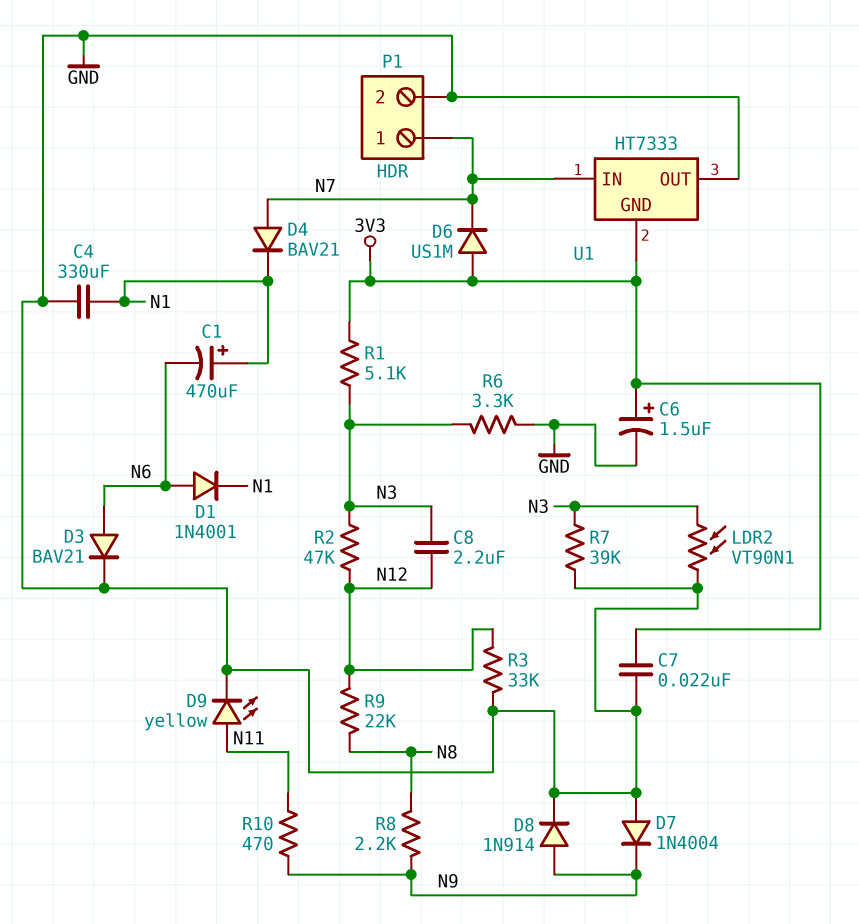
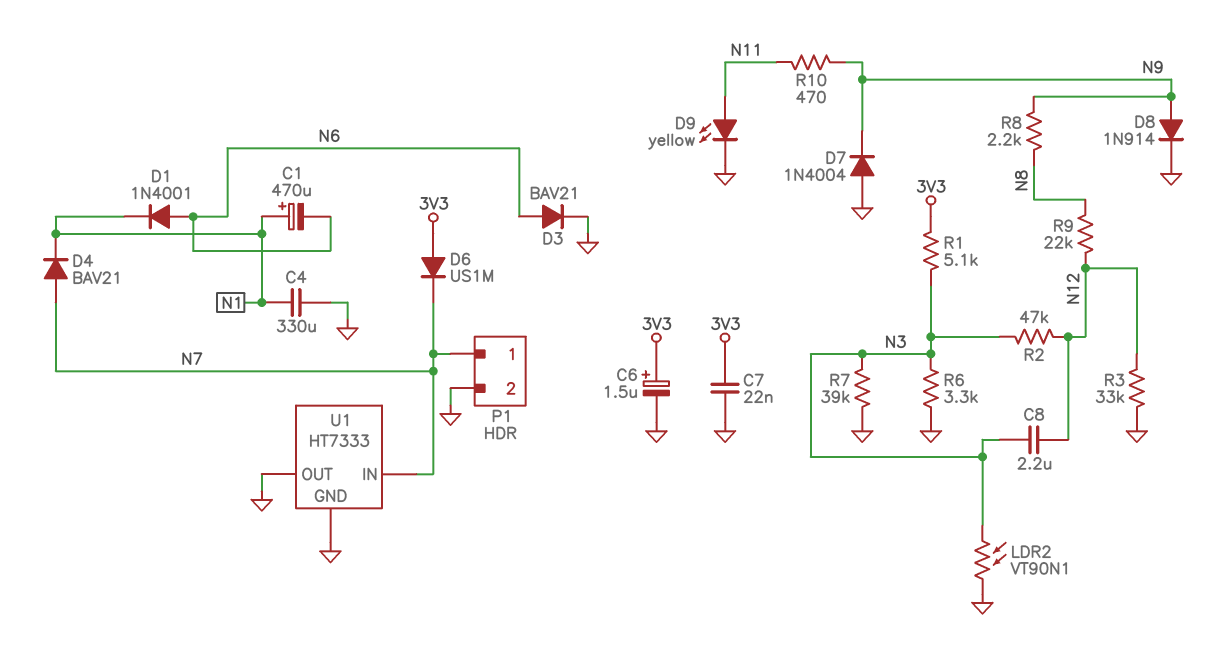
U1 pin GND: 3V3 -> GND

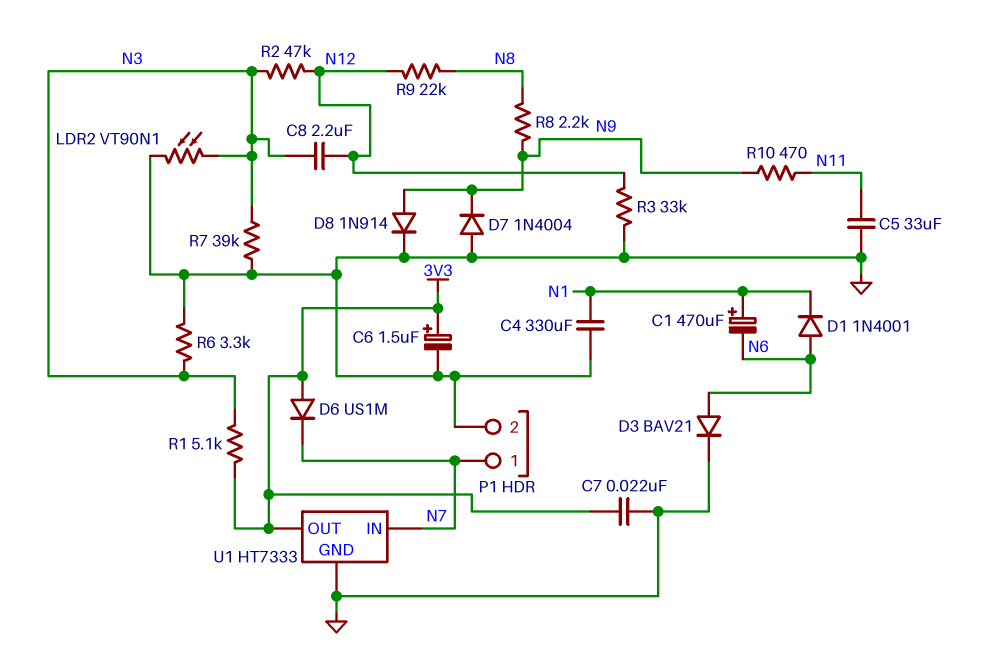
C5: none -> 33uF (GND, N11)
D4: diode BAV21 (A N7, K N1) -> none
D9: LED yellow (A N11, K GND) -> none
U1 pin OUT: GND -> 3V3

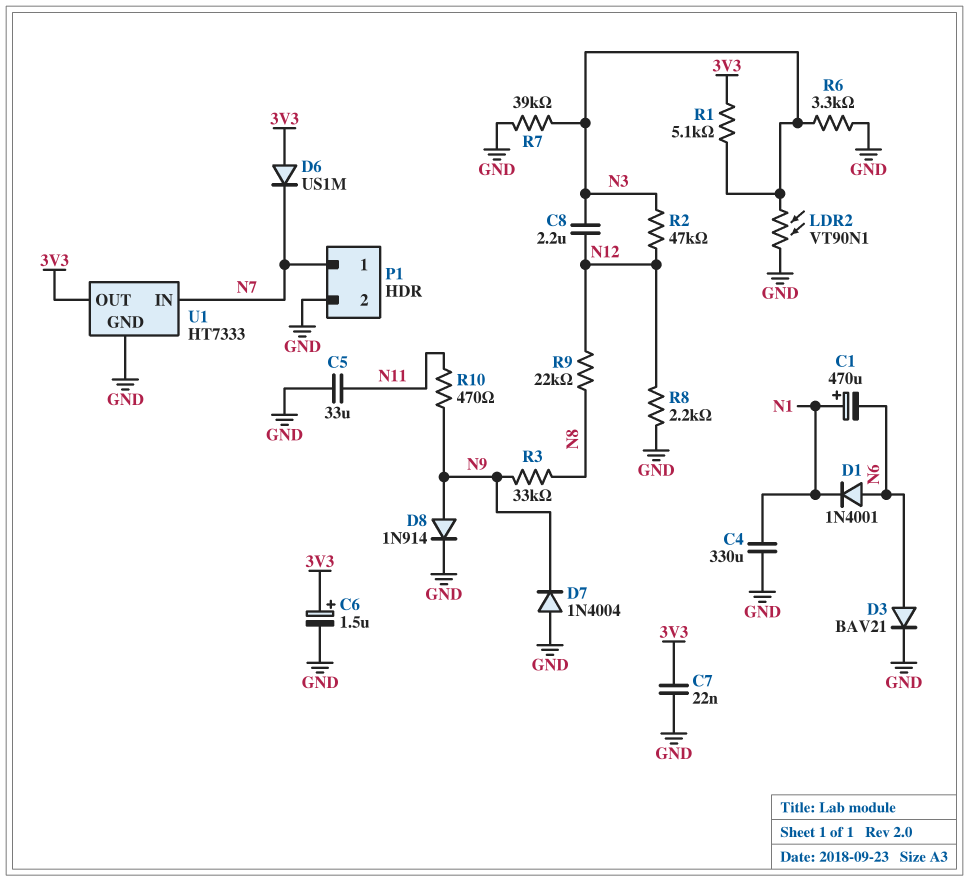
R3: 33k (GND, N12) -> 33k (N8, N9)
R8: 2.2k (N8, N9) -> 2.2k (GND, N12)

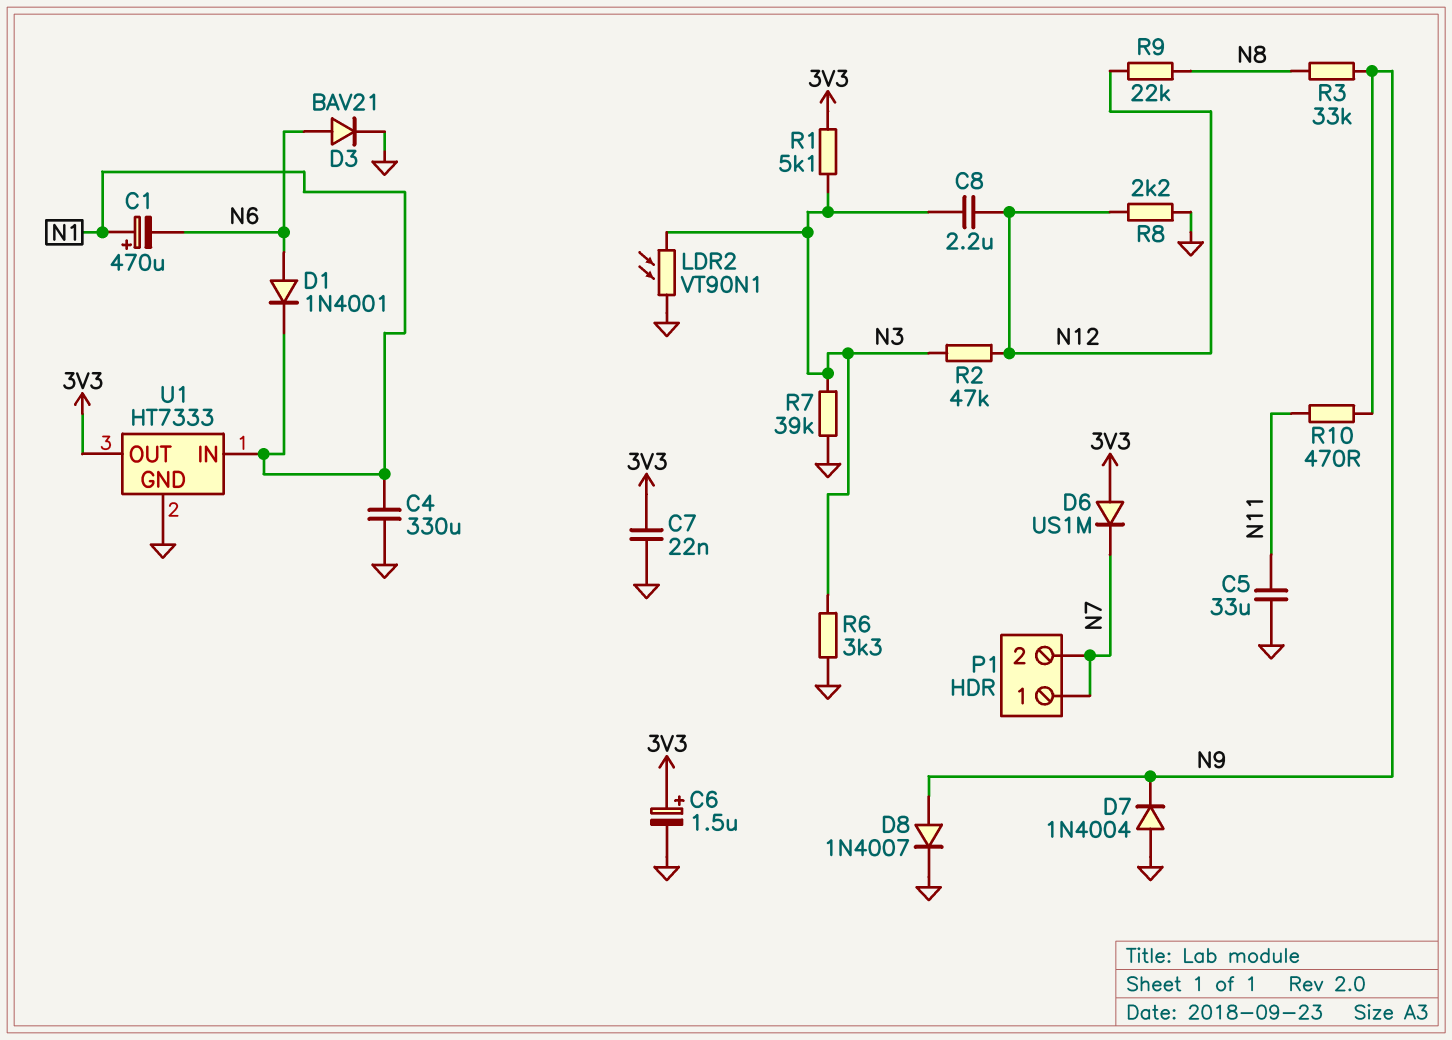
D8: diode 1N914 (A N9, K GND) -> diode 1N4007 (A N9, K GND)
P1 pin 2: GND -> N7
U1 pin IN: N7 -> N1

